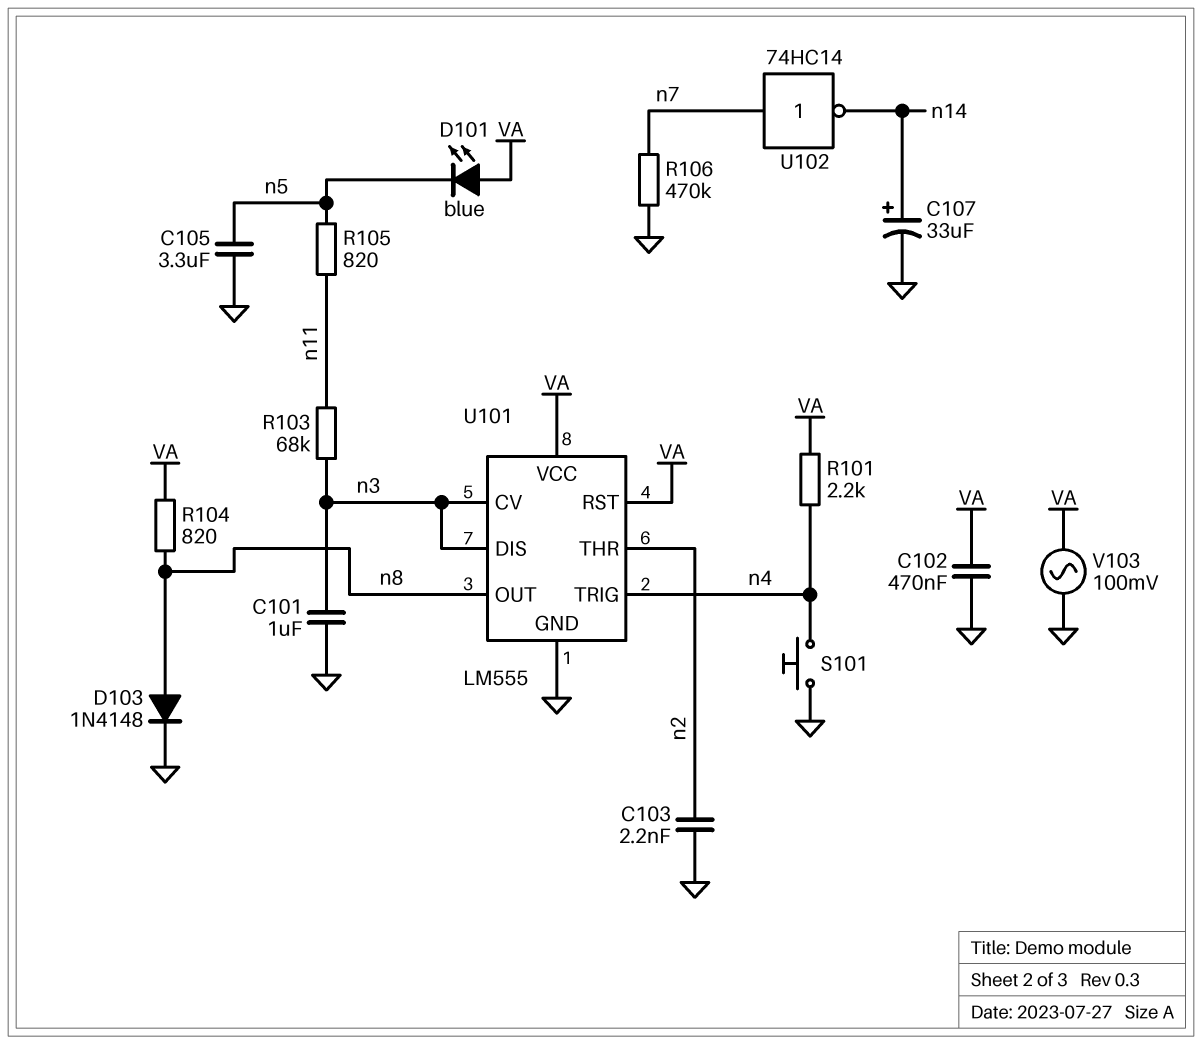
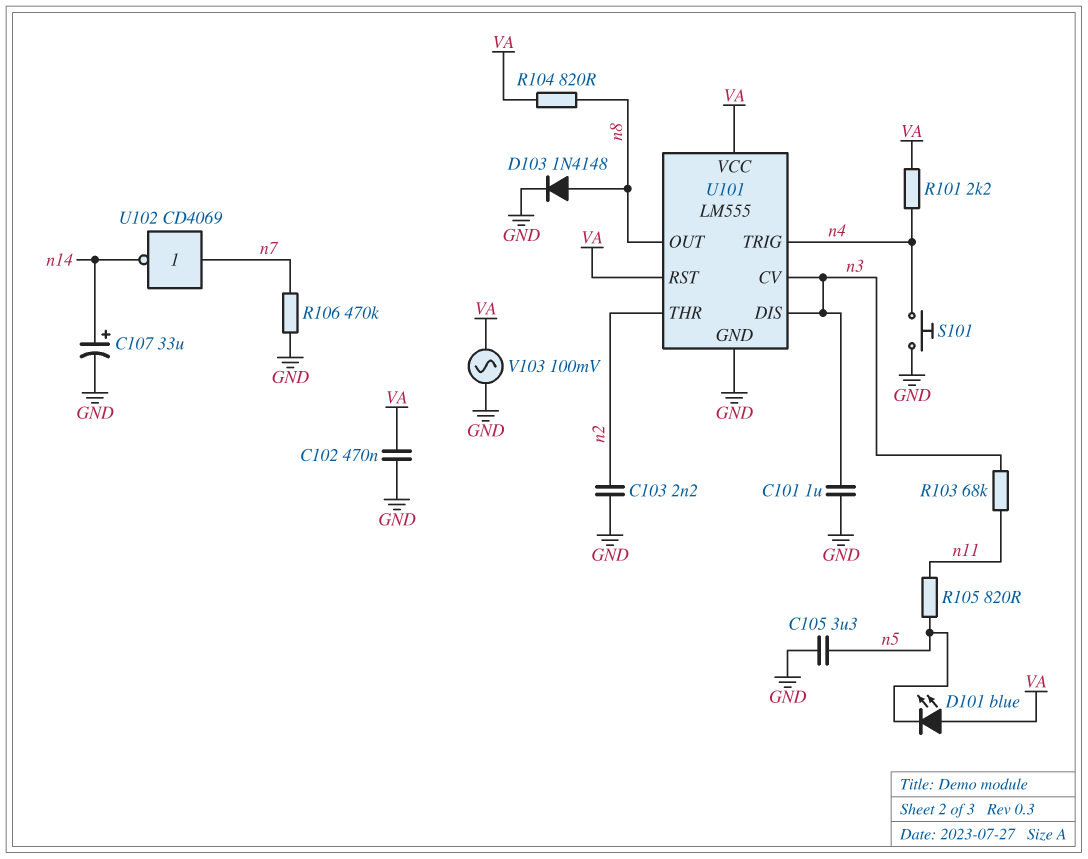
U102: NOT 74HC14 (in n7, out n14) -> NOT CD4069 (in n7, out n14)

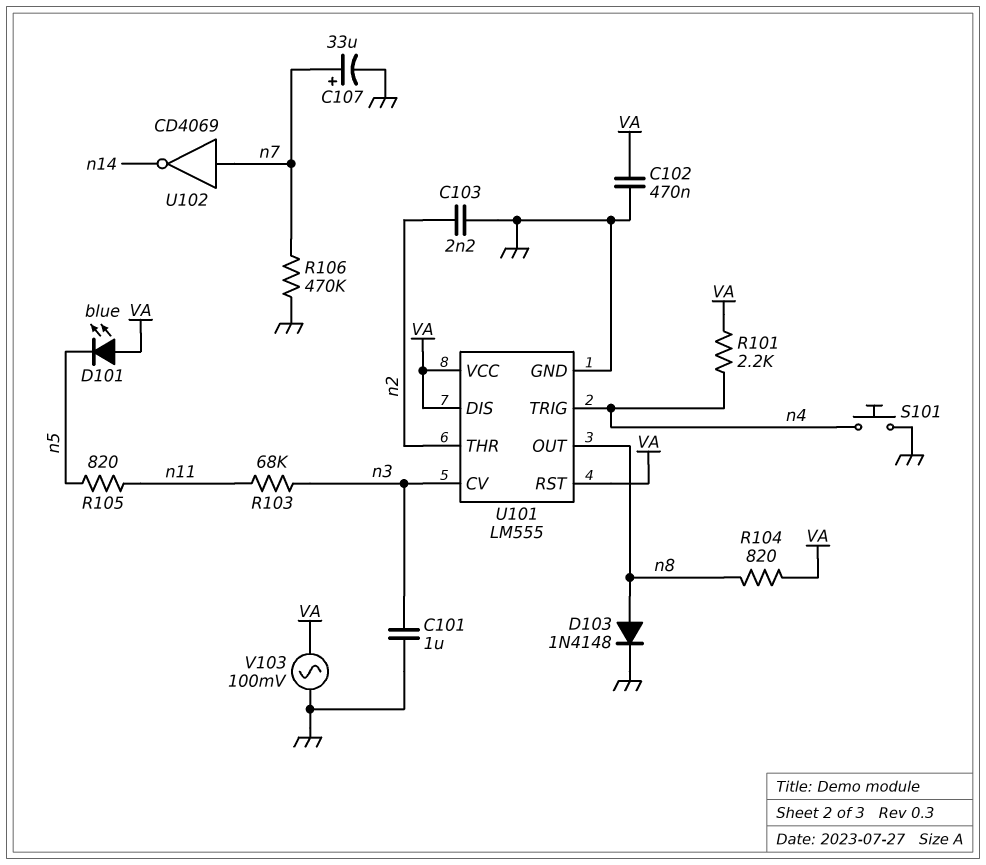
C105: 3.3uF (GND, n5) -> none
C107: 33uF (plus n14, minus GND) -> 33uF (plus n7, minus GND)
U101 pin DIS: n3 -> VA

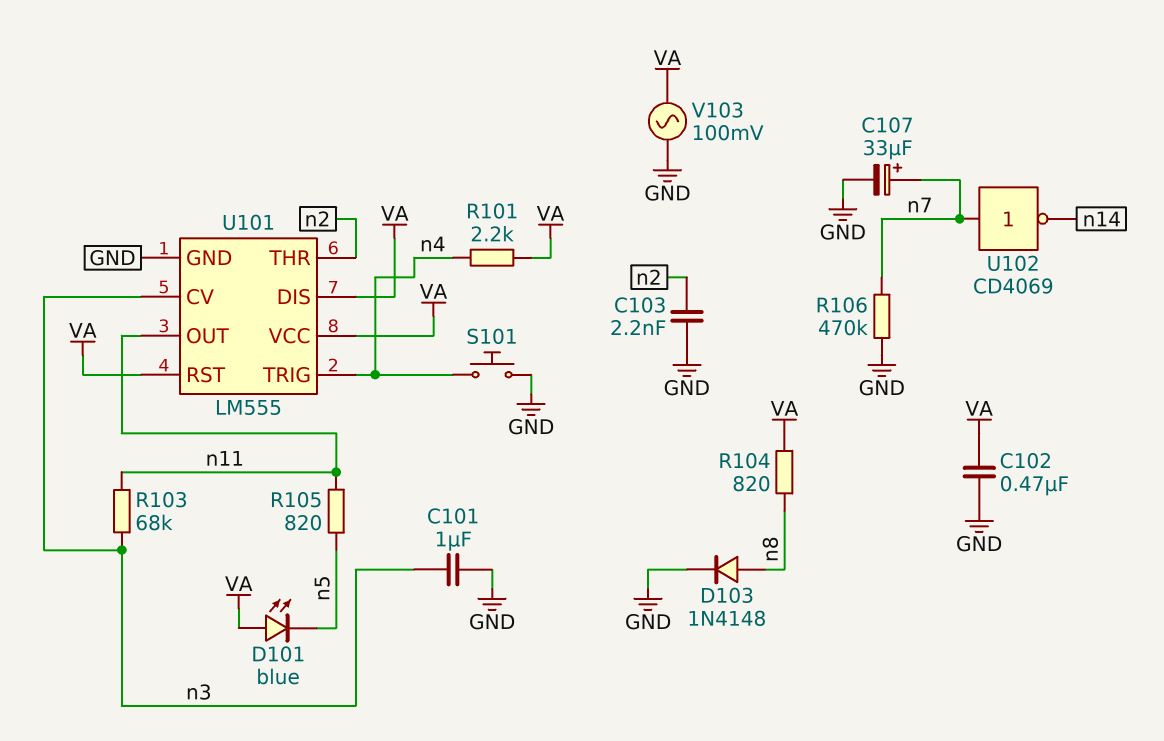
U101 pin OUT: n8 -> n11

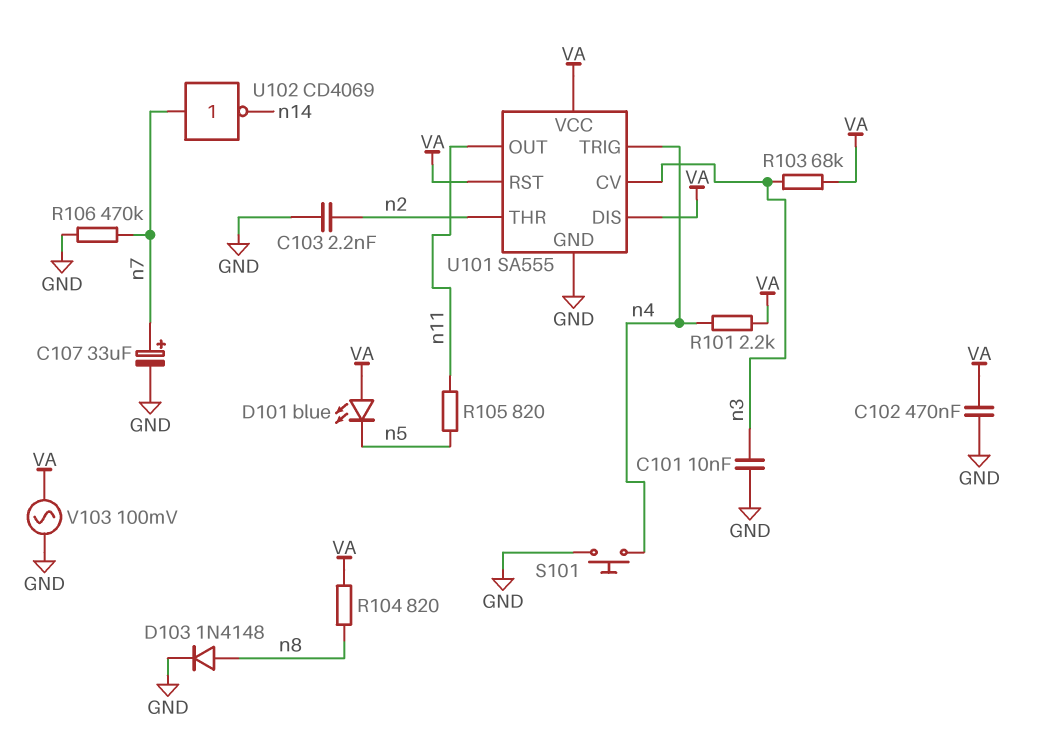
C101: 1uF (GND, n3) -> 10nF (GND, n3)
R103: 68k (n3, n11) -> 68k (VA, n3)
U101: LM555 -> SA555

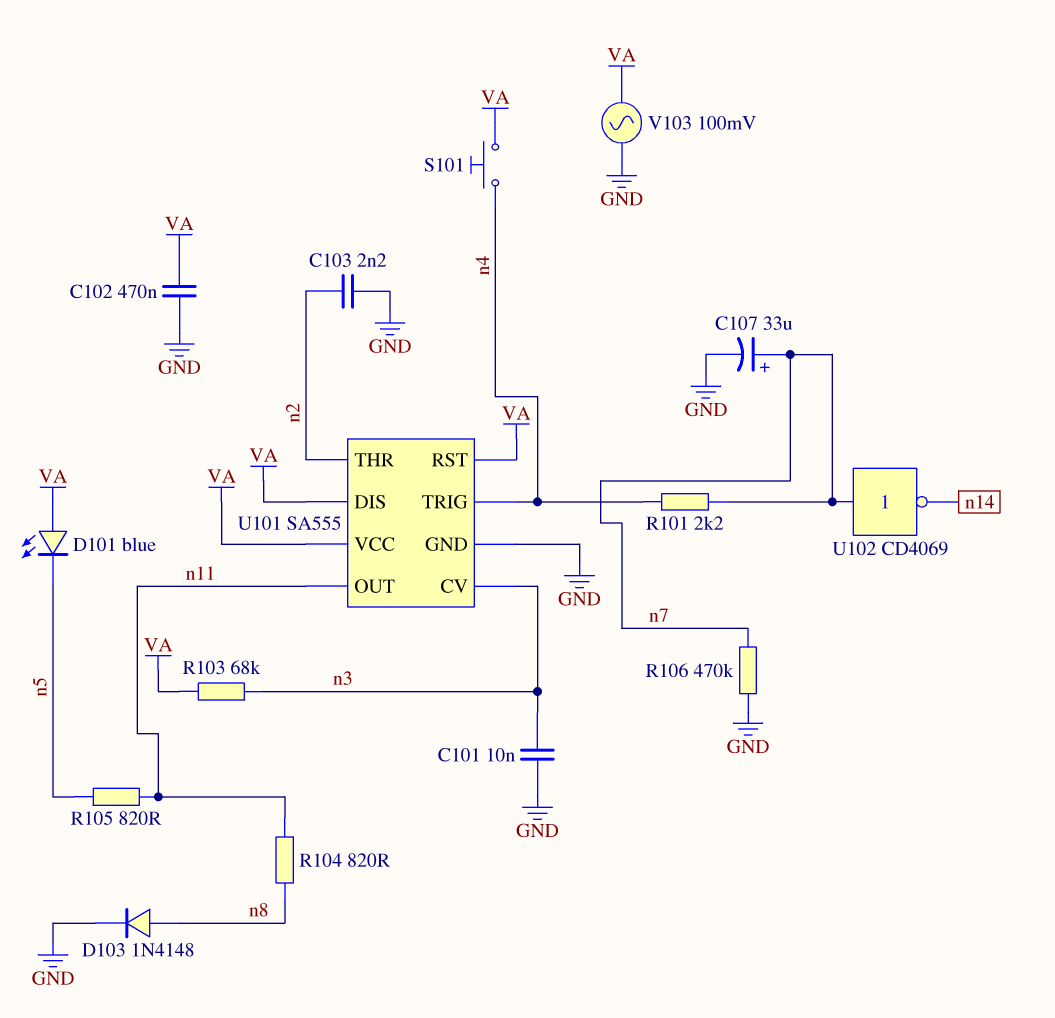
R101: 2.2k (VA, n4) -> 2.2k (n4, n7)
R104: 820 (VA, n8) -> 820 (n8, n11)
S101: button (GND, n4) -> button (VA, n4)

